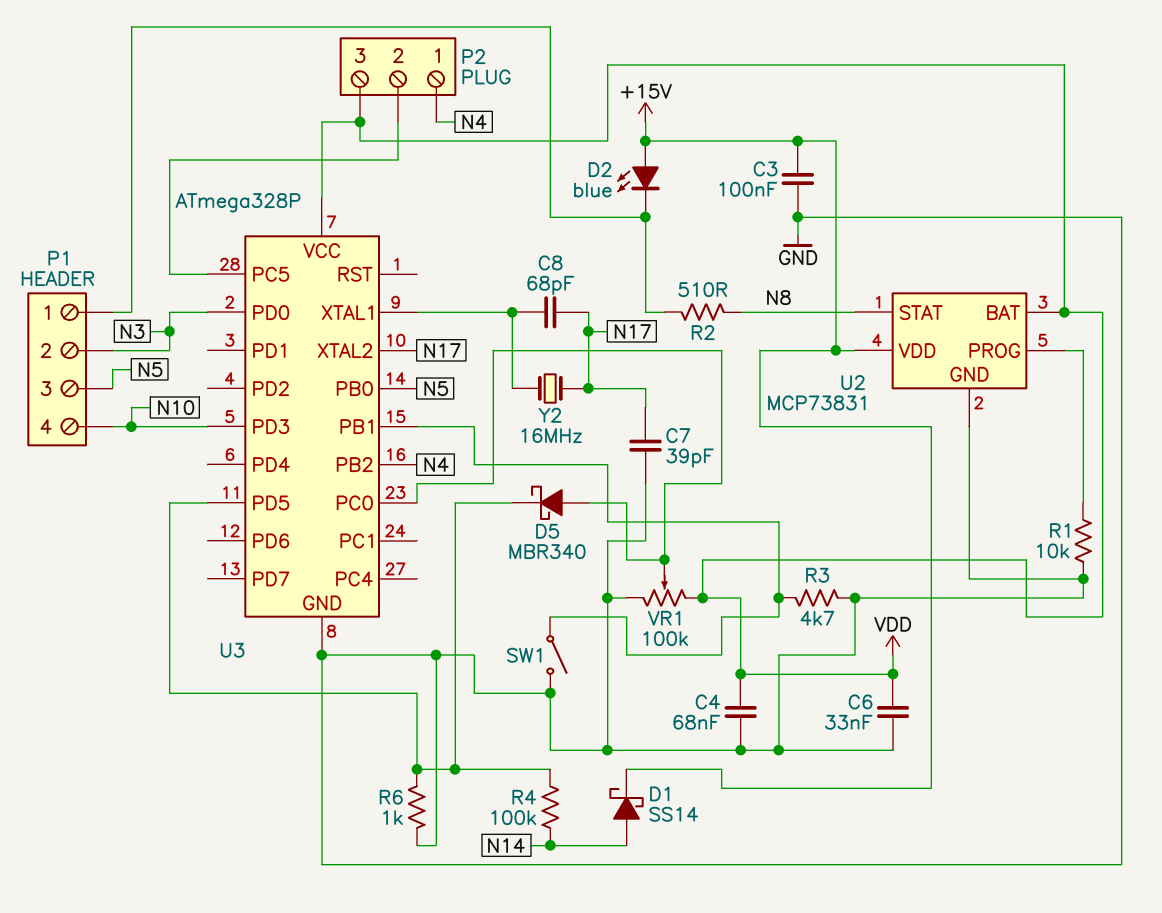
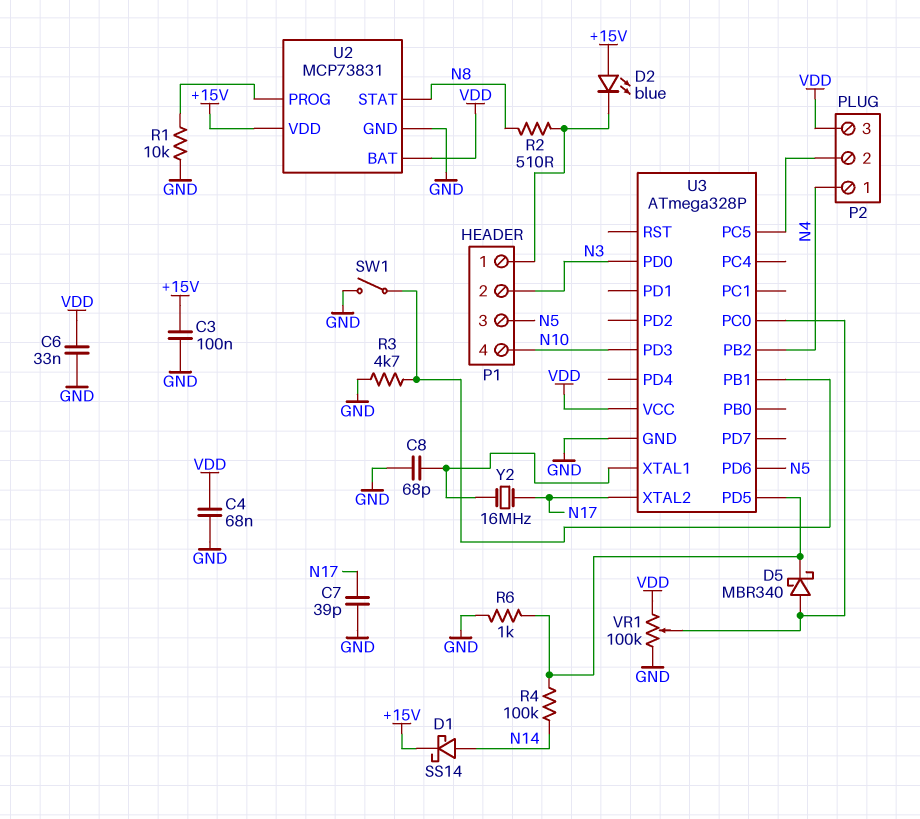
C8: 68pF (N17, U3/XTAL1) -> 68pF (GND, U3/XTAL1)
U3 pin PB0: N5 -> none
U3 pin PD6: none -> N5

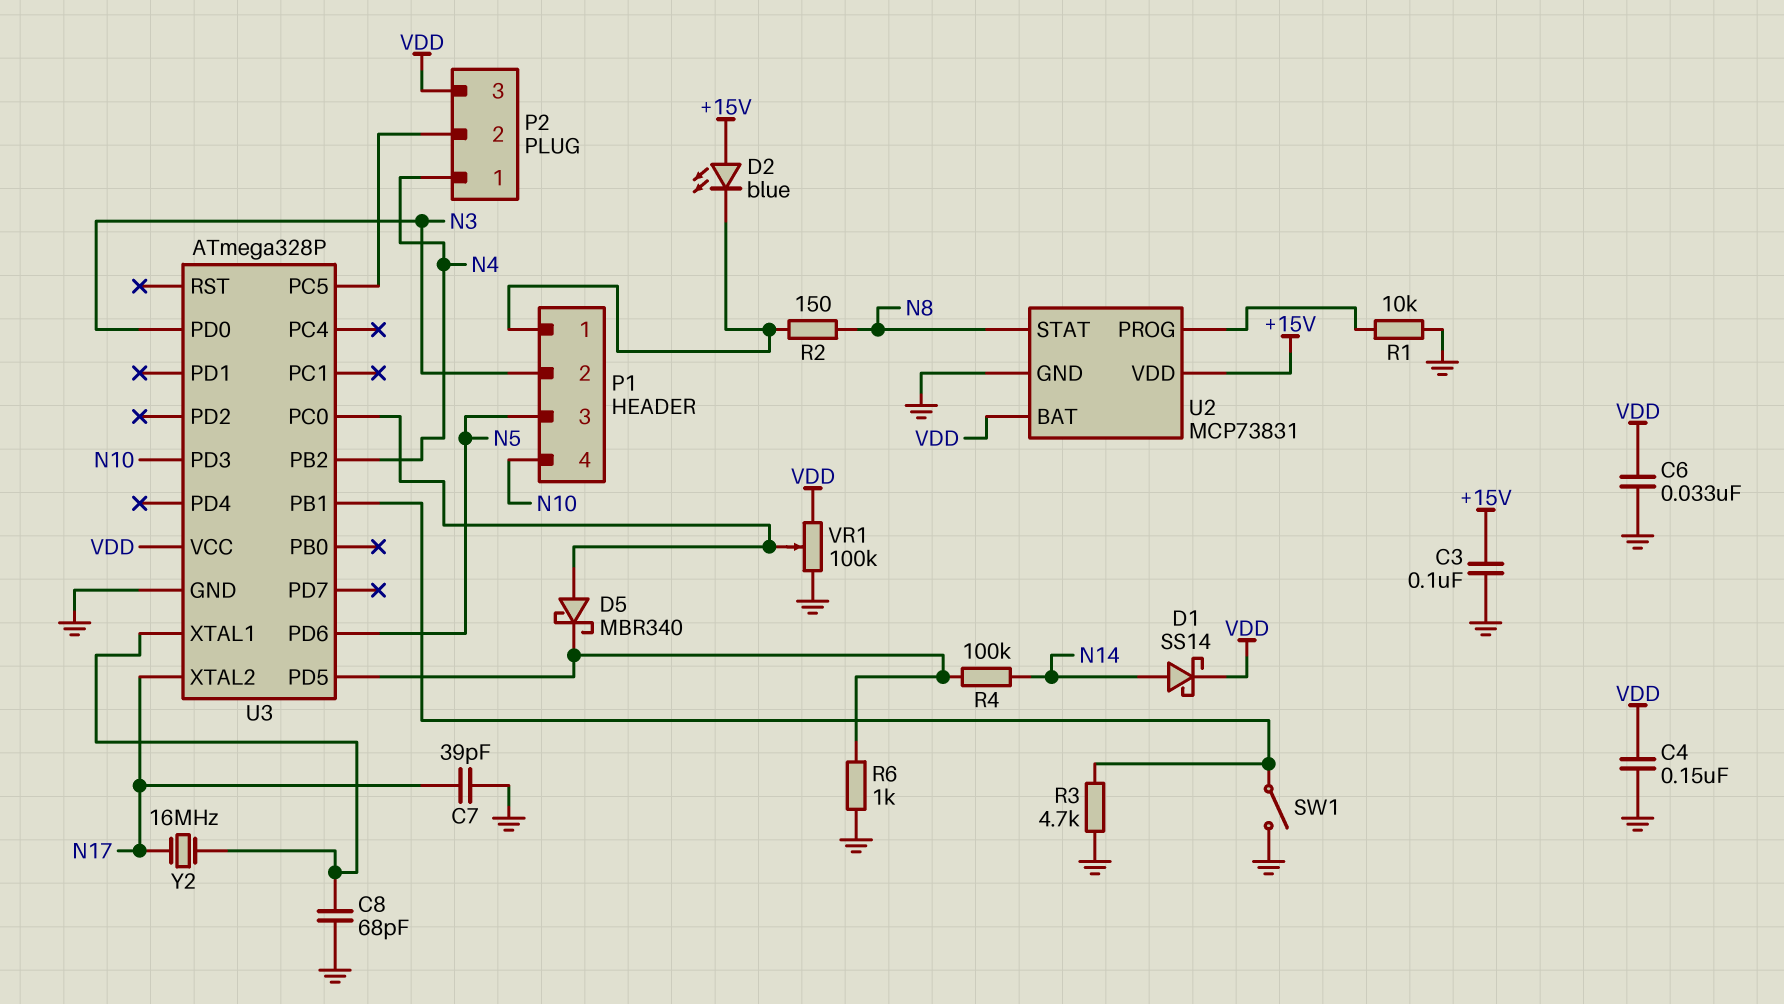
C4: 68nF (GND, VDD) -> 150nF (GND, VDD)
D1: schottky SS14 (A N14, K +15V) -> schottky SS14 (A N14, K VDD)
R2: 510 (N8, P1/1) -> 150 (N8, P1/1)

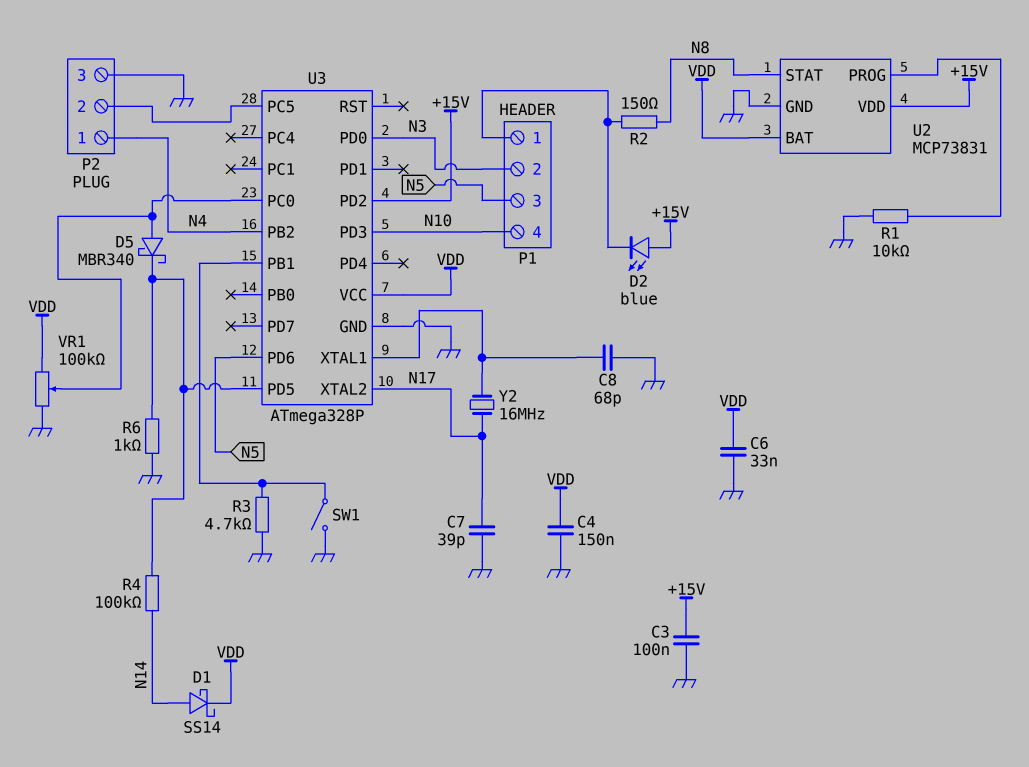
P2 pin 3: VDD -> GND
U3 pin PD2: none -> +15V

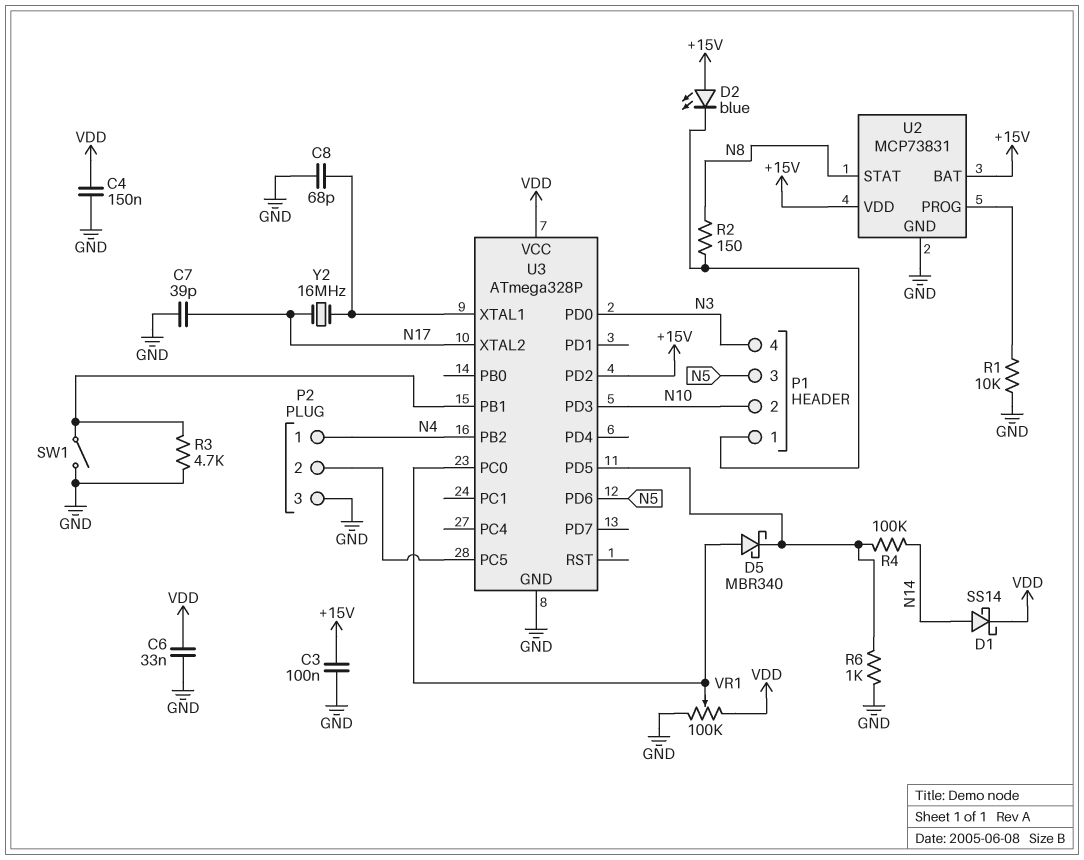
P1 pin 2: N3 -> N10
P1 pin 4: N10 -> N3
U2 pin BAT: VDD -> +15V

